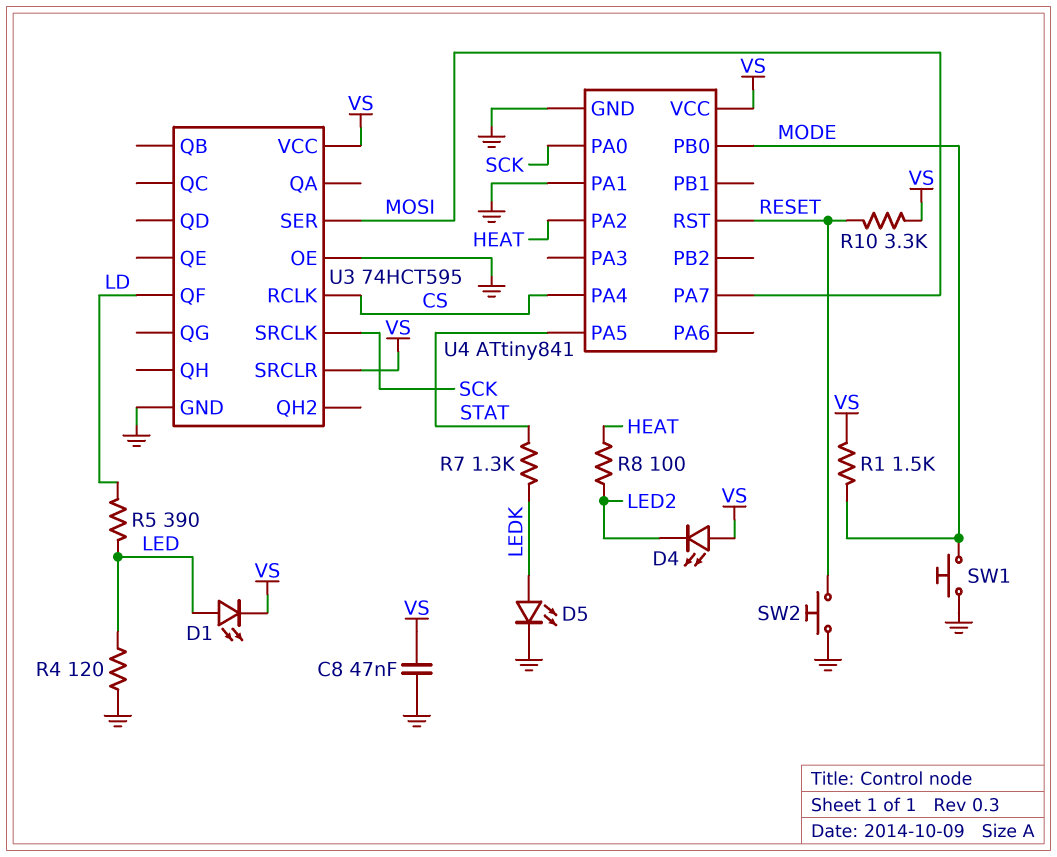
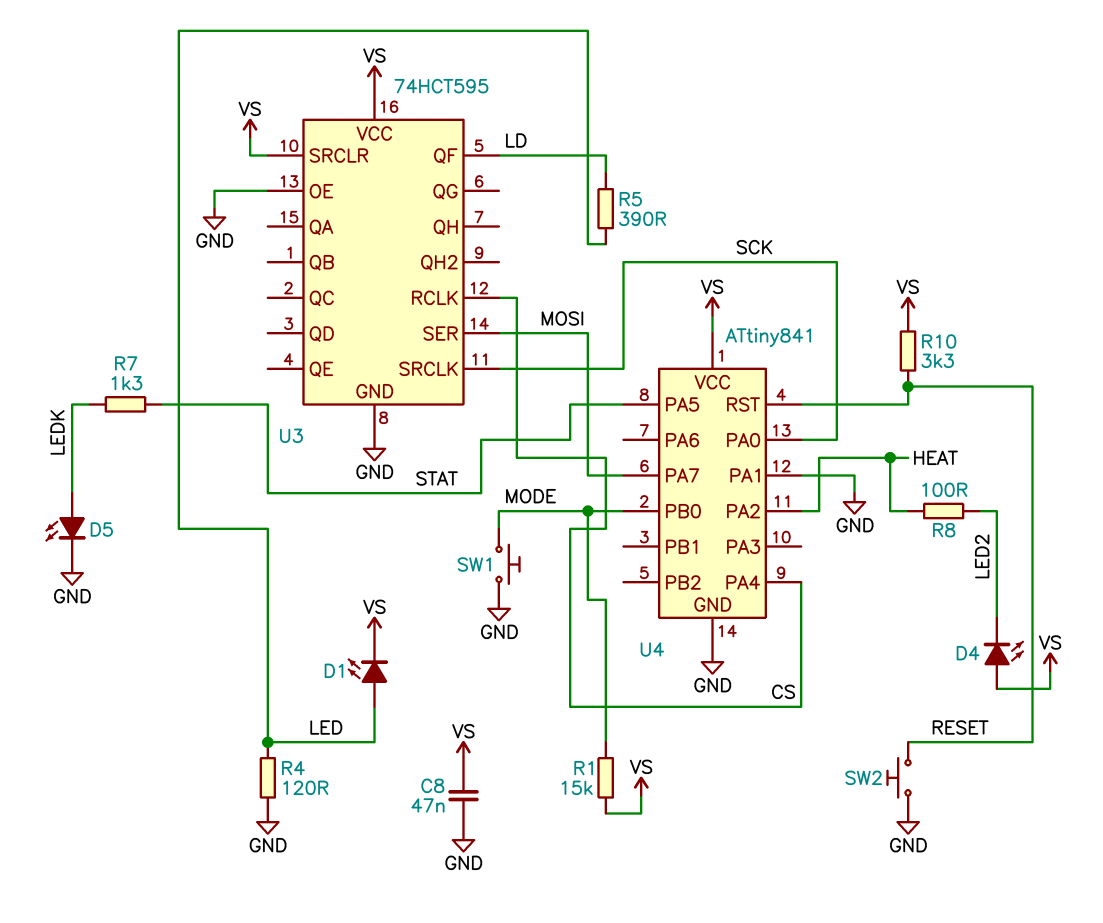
R1: 1.5k (MODE, VS) -> 15k (MODE, VS)

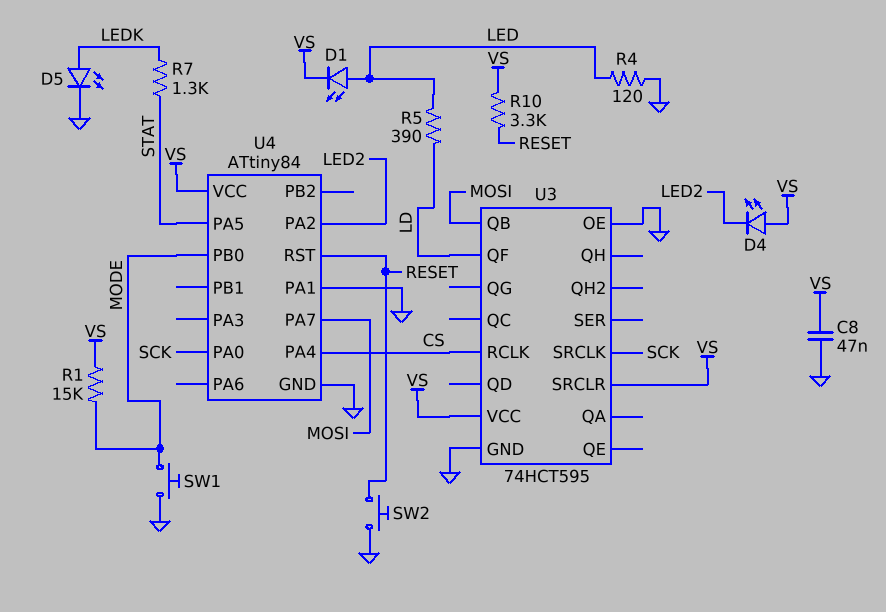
R8: 100 (HEAT, LED2) -> none
U3 pin QB: none -> MOSI
U3 pin SER: MOSI -> none
U4: ATtiny841 -> ATtiny84
U4 pin PA2: HEAT -> LED2

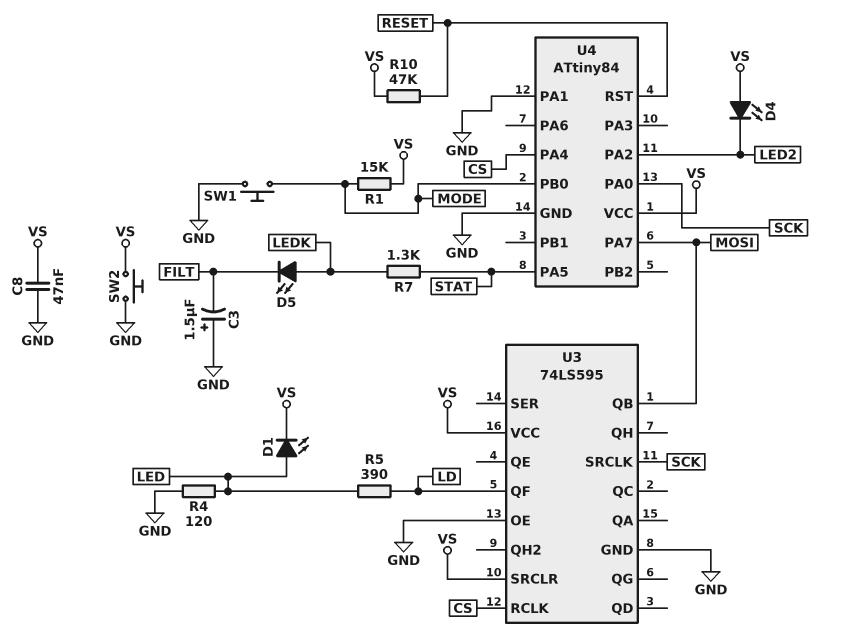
C3: none -> 1.5uF (plus GND, minus FILT)
D5: LED (A LEDK, K GND) -> LED (A LEDK, K FILT)
R10: 3.3k (RESET, VS) -> 47k (RESET, VS)
SW2: button (GND, RESET) -> button (GND, VS)
U3: 74HCT595 -> 74LS595

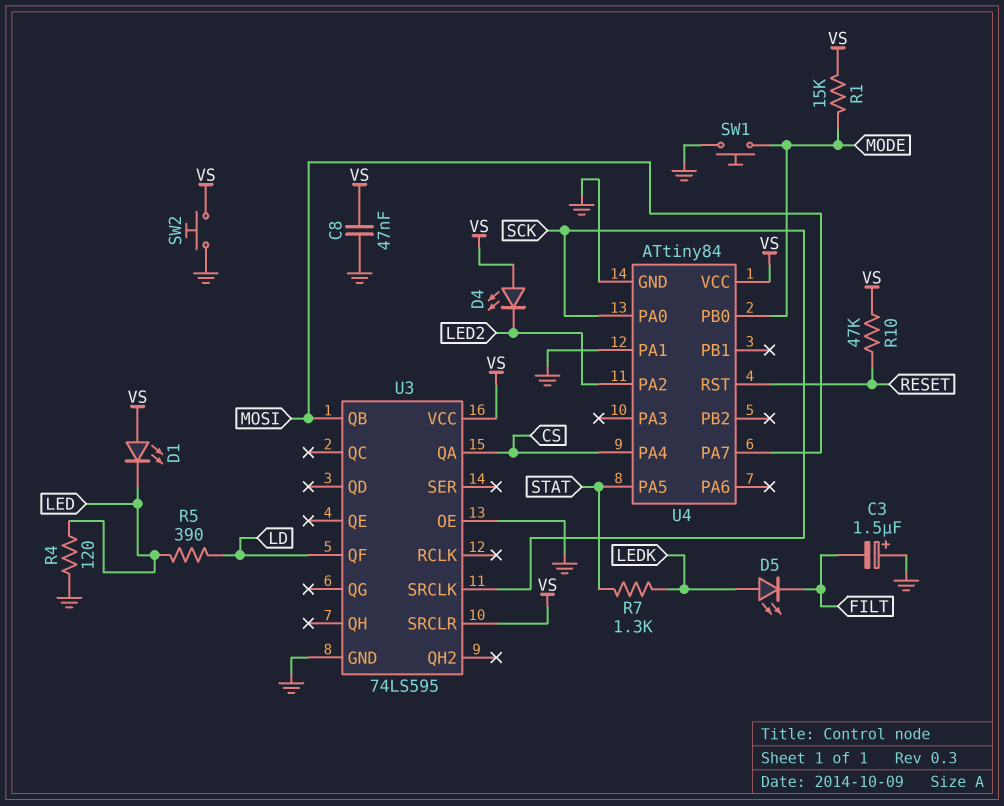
D1: LED (A LED, K VS) -> LED (A VS, K LED)
U3 pin QA: none -> CS
U3 pin RCLK: CS -> none

